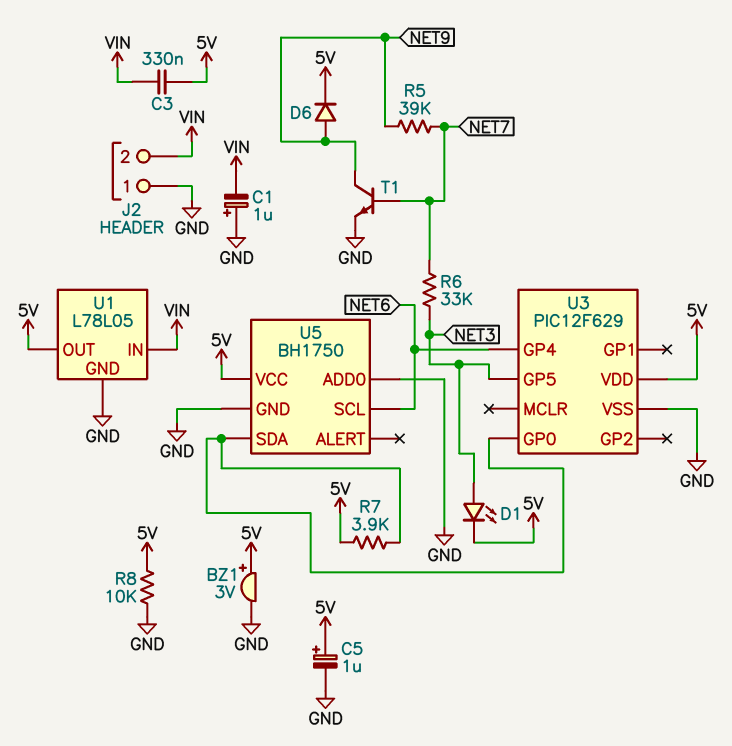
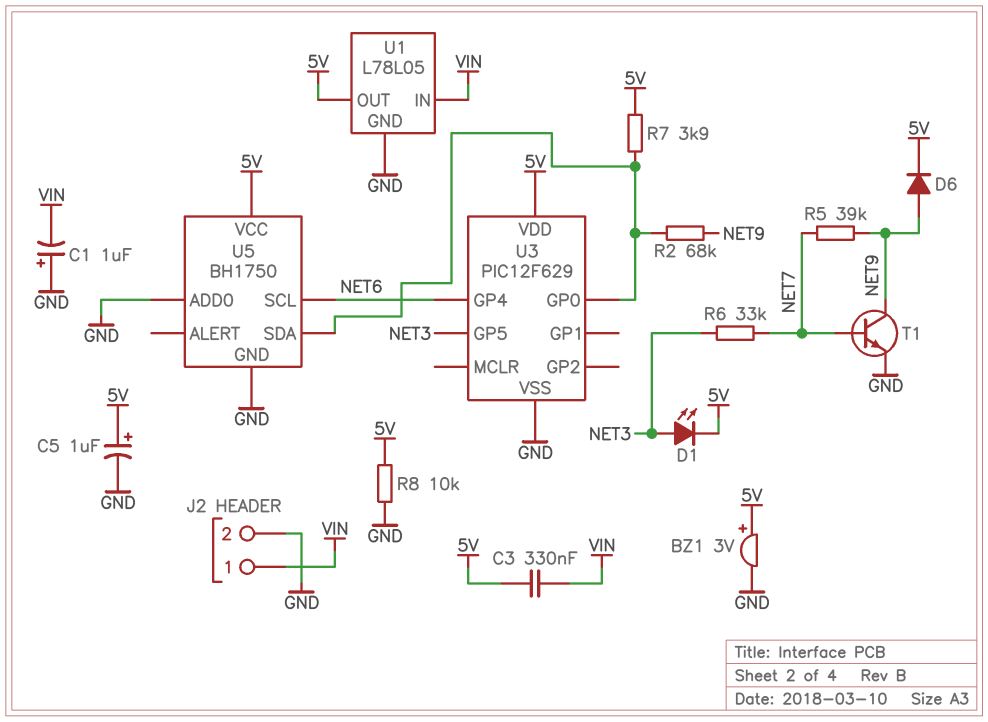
J2 pin 1: GND -> VIN
J2 pin 2: VIN -> GND
R2: none -> 68k (NET9, U3/GP0)

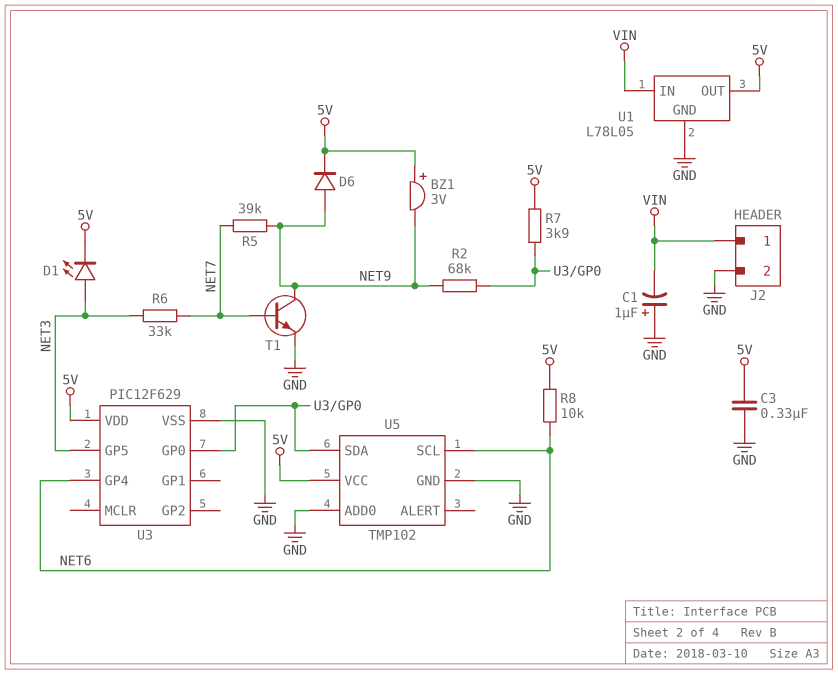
BZ1: buzzer 3V (plus 5V, minus GND) -> buzzer 3V (plus 5V, minus NET9)
C3: 330nF (5V, VIN) -> 330nF (5V, GND)
C5: 1uF (plus 5V, minus GND) -> none
R8: 10k (5V, GND) -> 10k (5V, NET6)
U5: BH1750 -> TMP102

